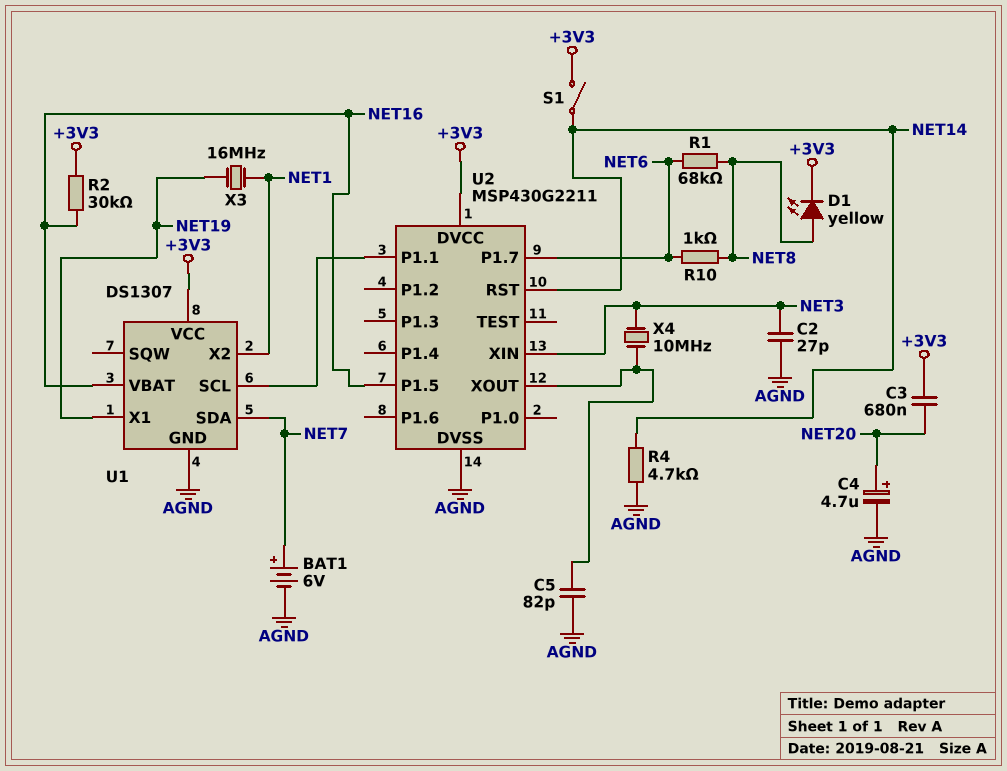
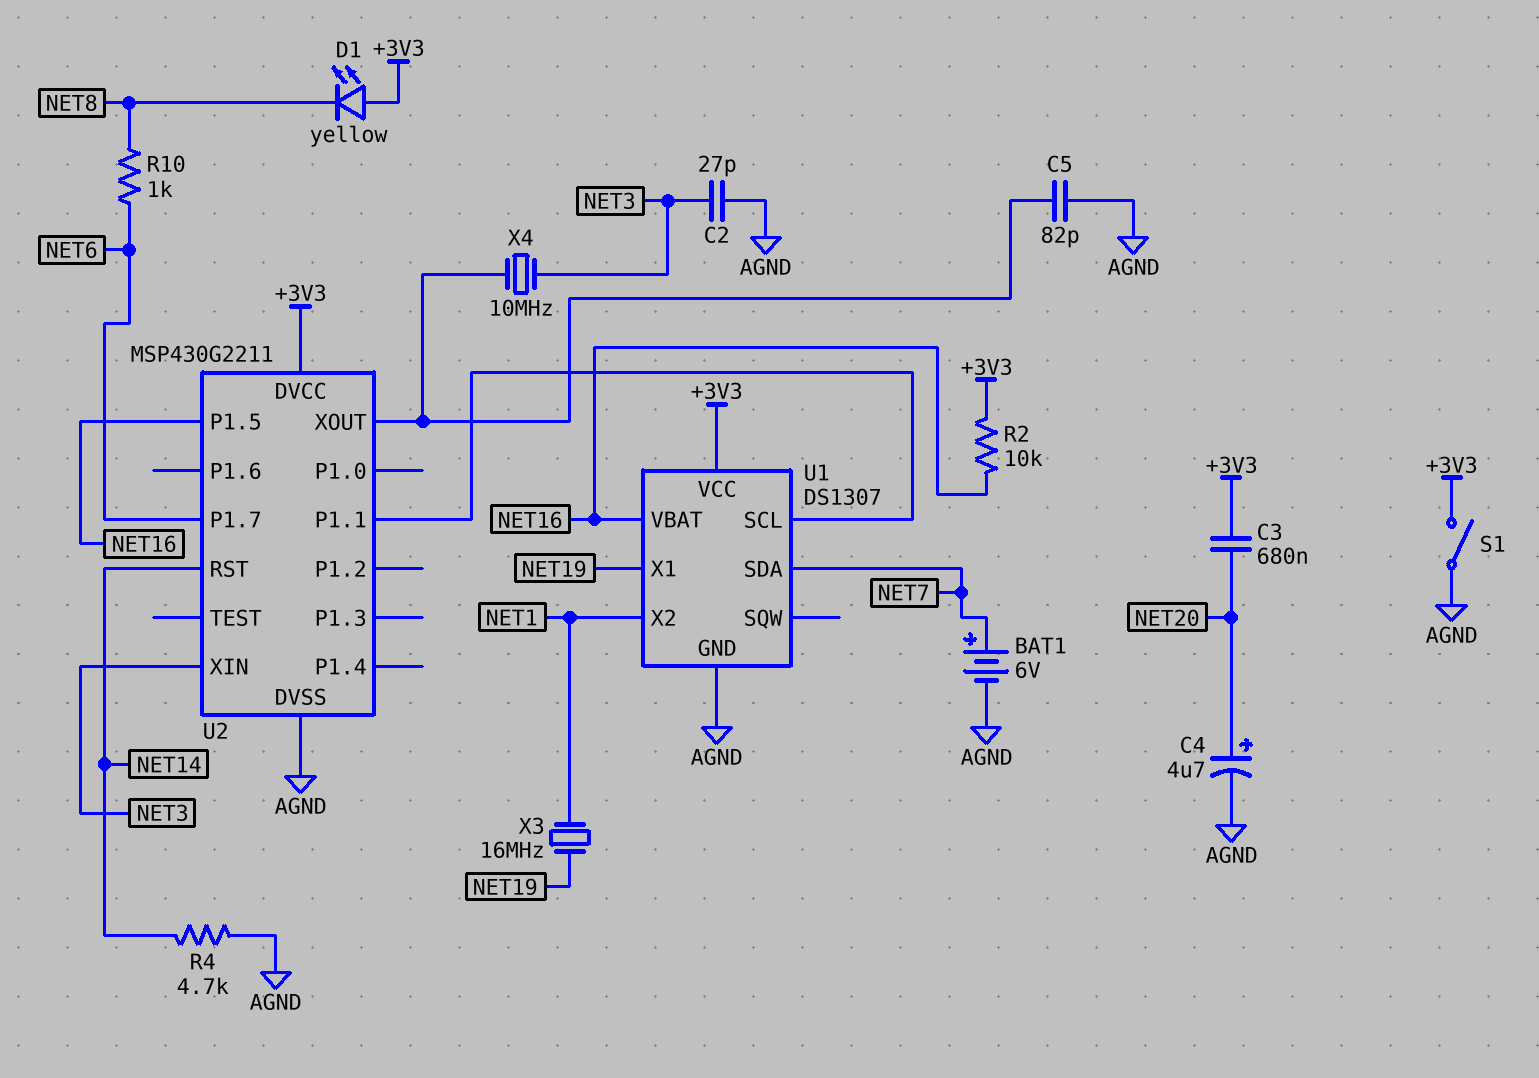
D1: LED yellow (A NET8, K +3V3) -> LED yellow (A +3V3, K NET8)
R1: 68k (NET6, NET8) -> none
R2: 30k (+3V3, NET16) -> 10k (+3V3, NET16)
S1: switch (+3V3, NET14) -> switch (+3V3, AGND)

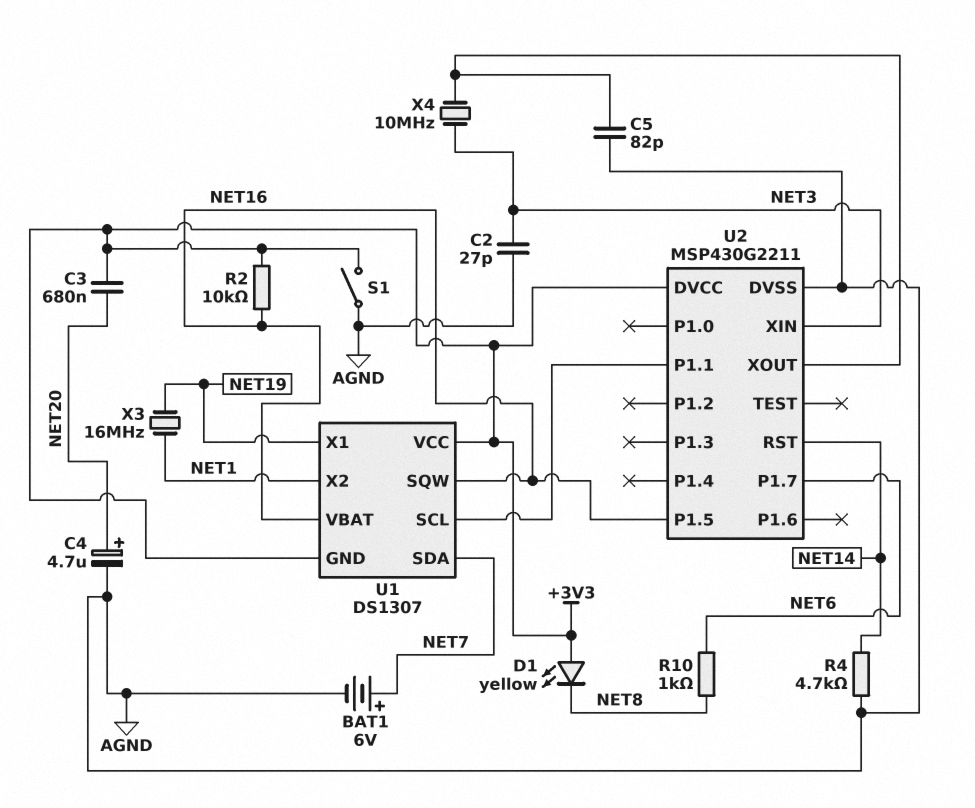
U1 pin GND: AGND -> +3V3
U1 pin SQW: none -> NET16

